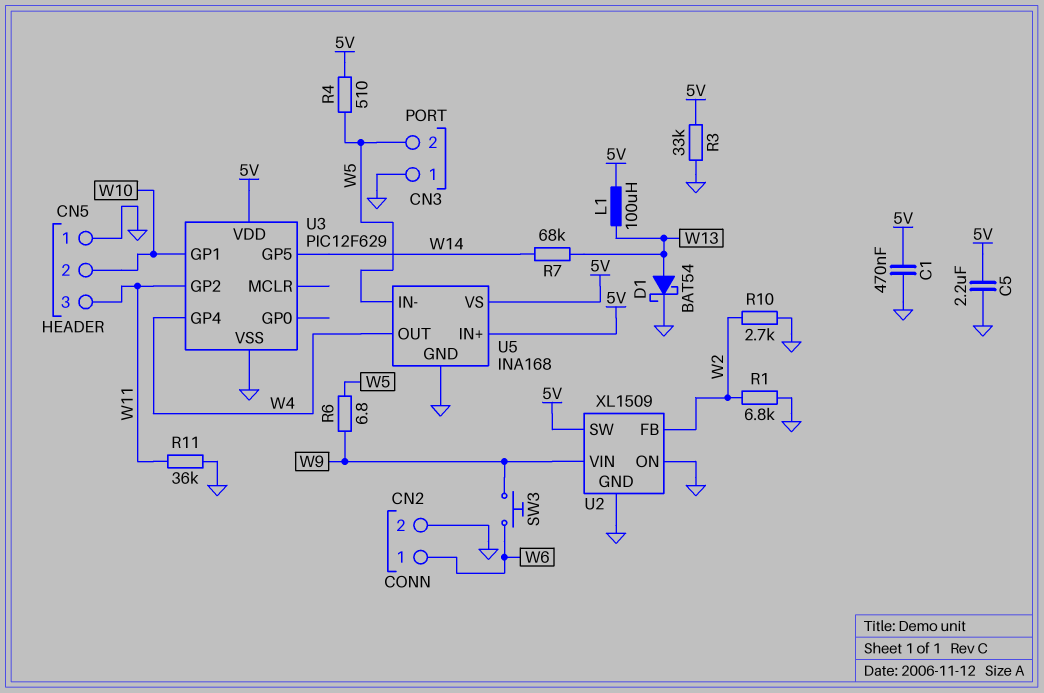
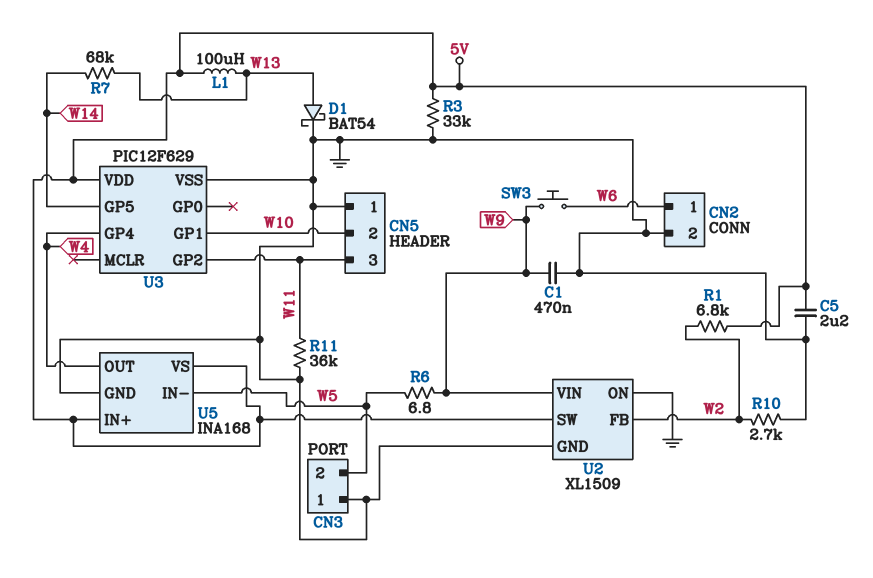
C1: 470nF (5V, GND) -> 470nF (GND, W9)
R1: 6.8k (GND, W2) -> 6.8k (5V, W2)
R4: 510 (5V, W5) -> none

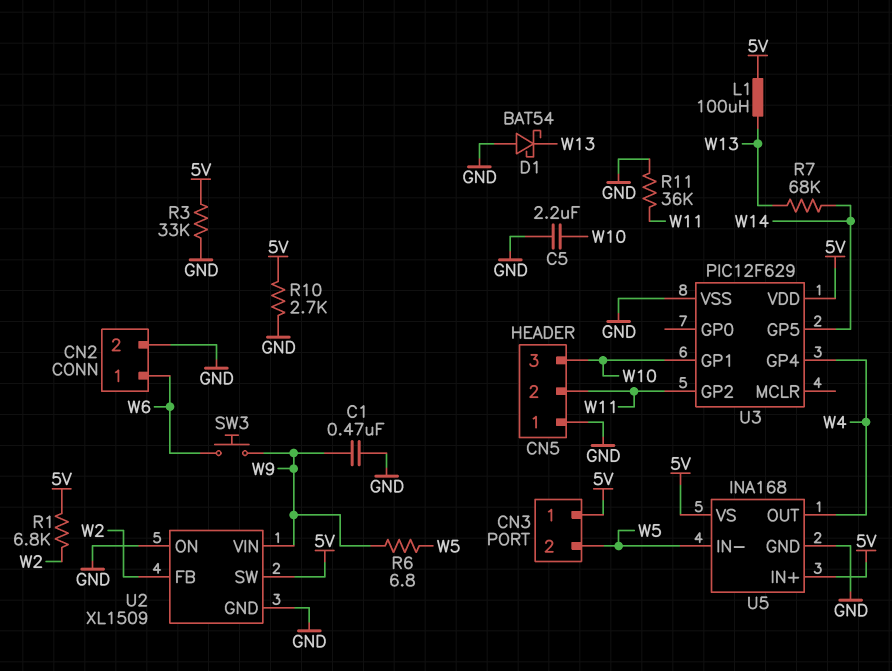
C5: 2.2uF (5V, GND) -> 2.2uF (GND, W10)
CN3 pin 1: GND -> 5V
CN5 pin 2: W10 -> W11
CN5 pin 3: W11 -> W10
D1: schottky BAT54 (A W13, K GND) -> schottky BAT54 (A GND, K W13)
R10: 2.7k (GND, W2) -> 2.7k (5V, GND)

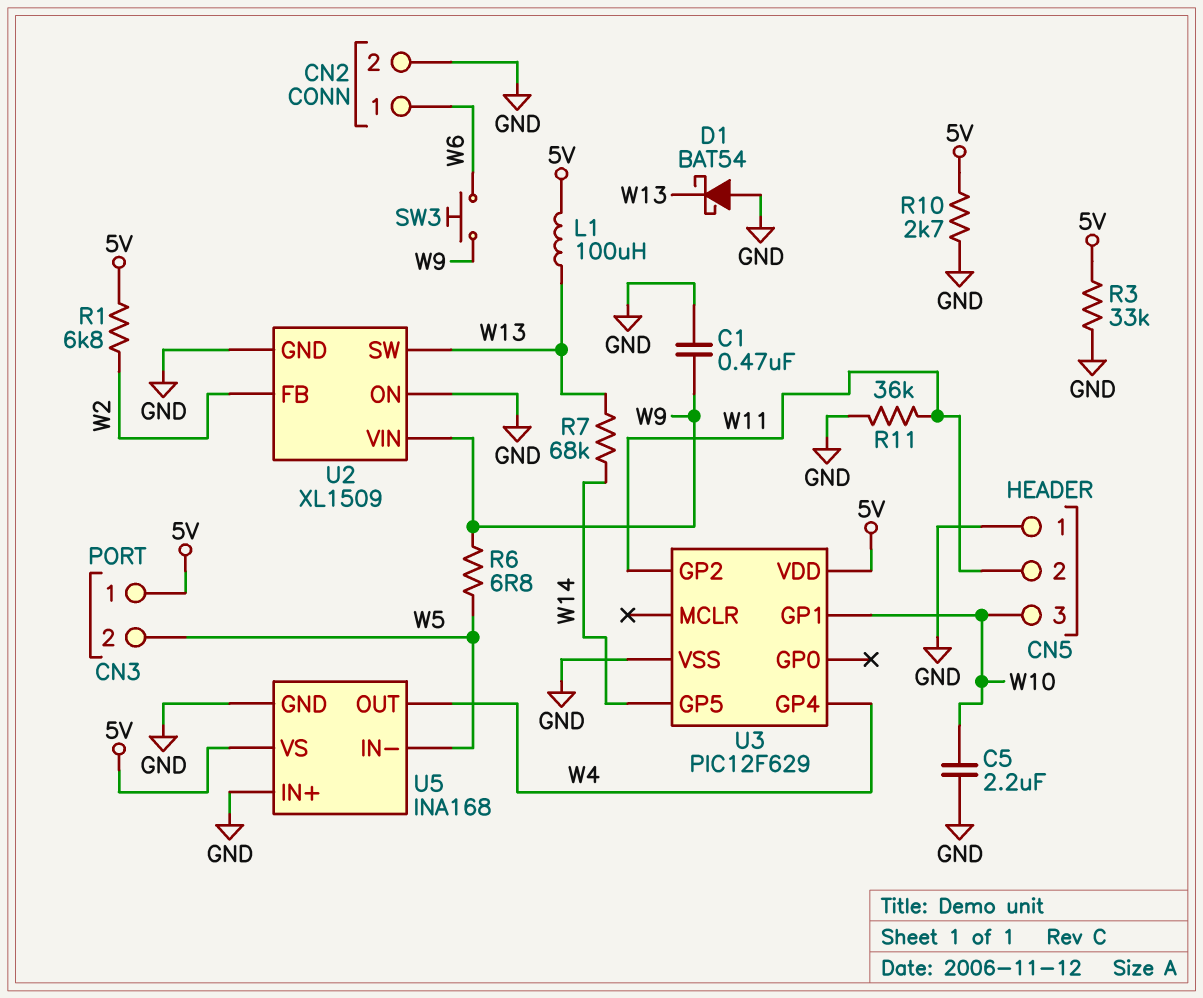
U2 pin SW: 5V -> W13
U5 pin IN+: 5V -> GND

